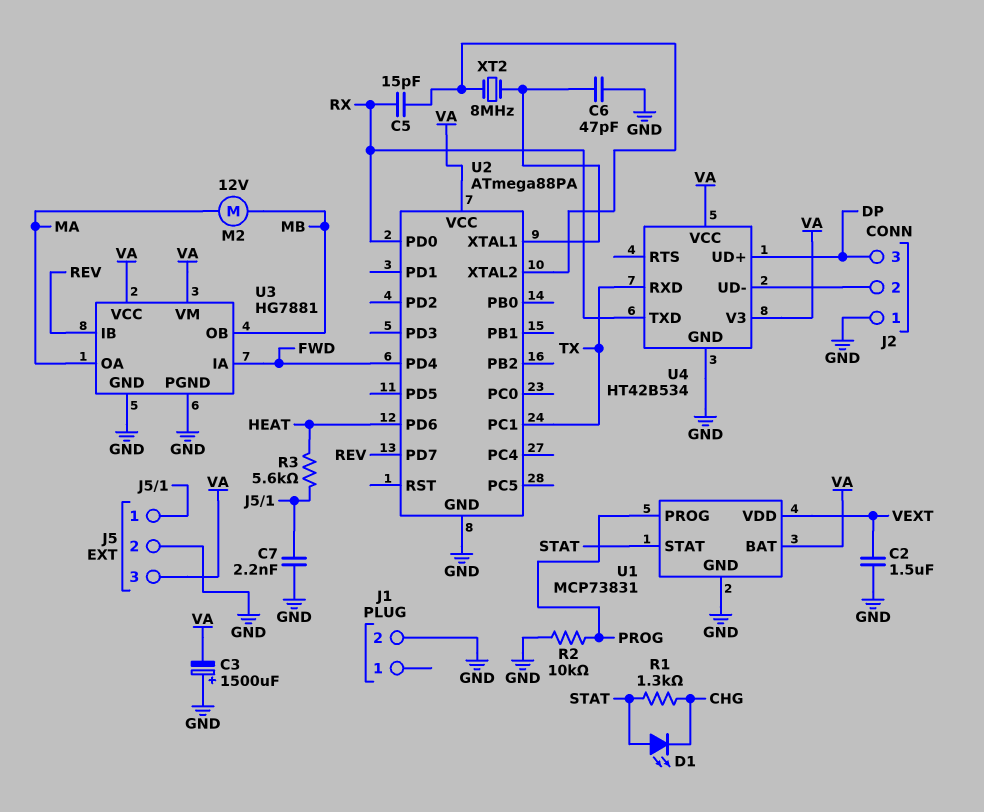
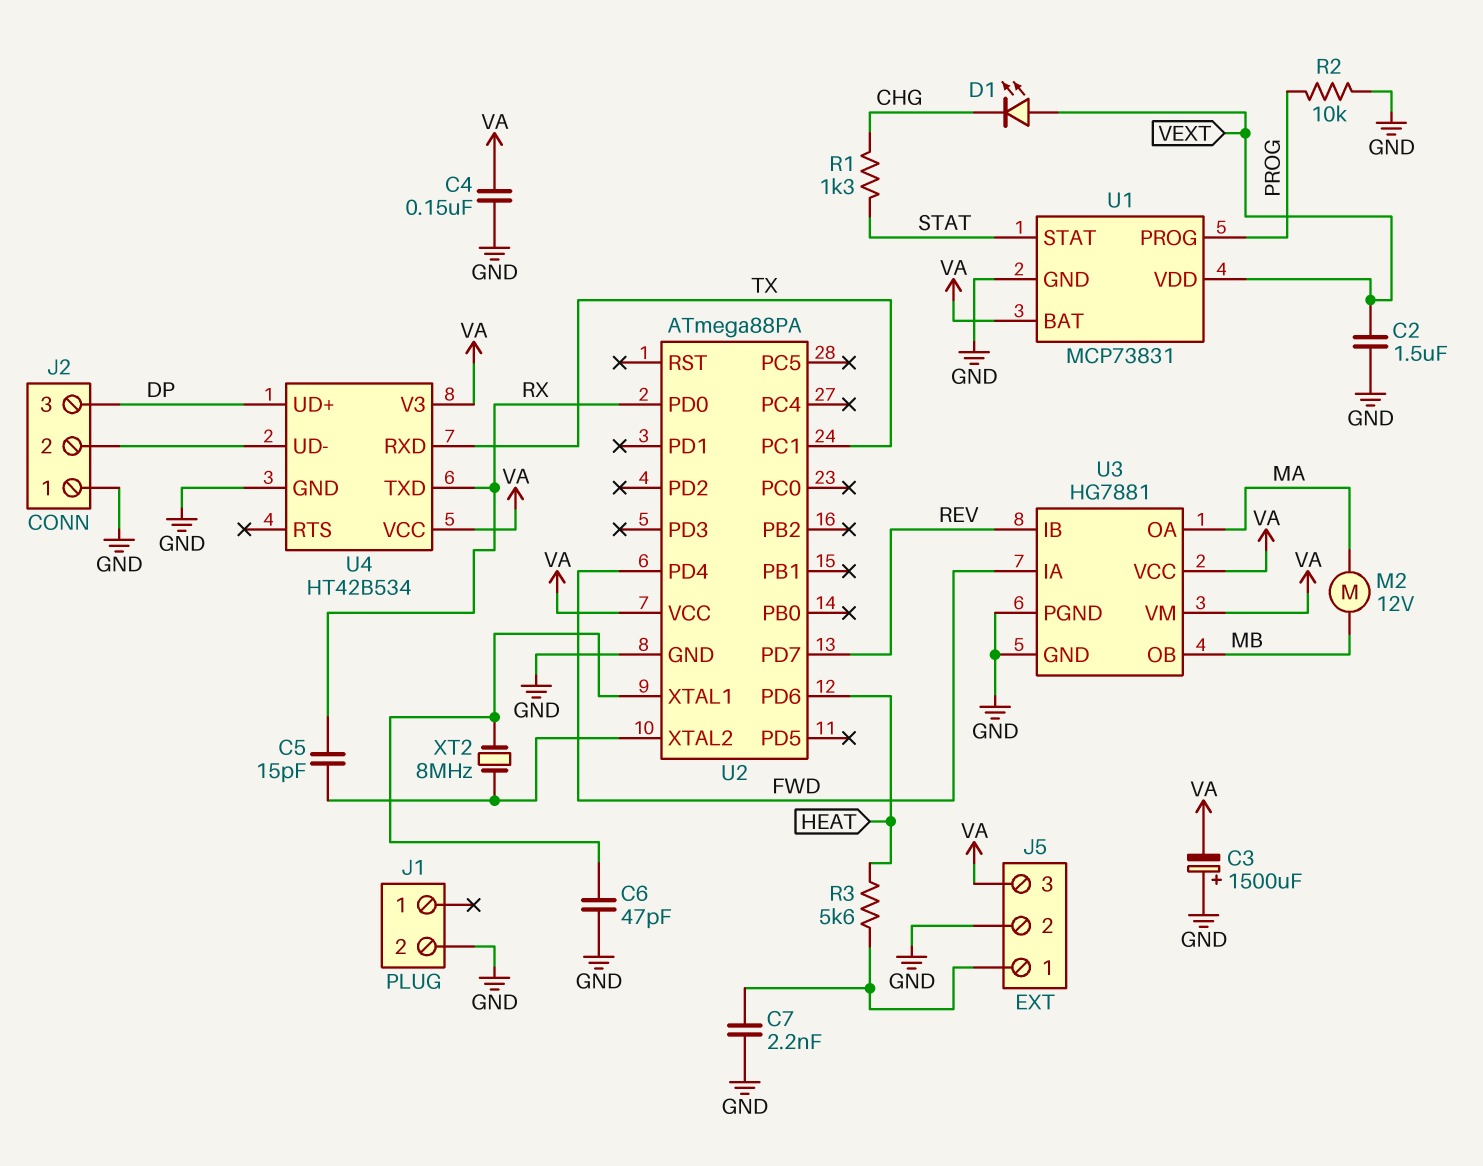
C4: none -> 150nF (GND, VA)
D1: LED (A STAT, K CHG) -> LED (A VEXT, K CHG)

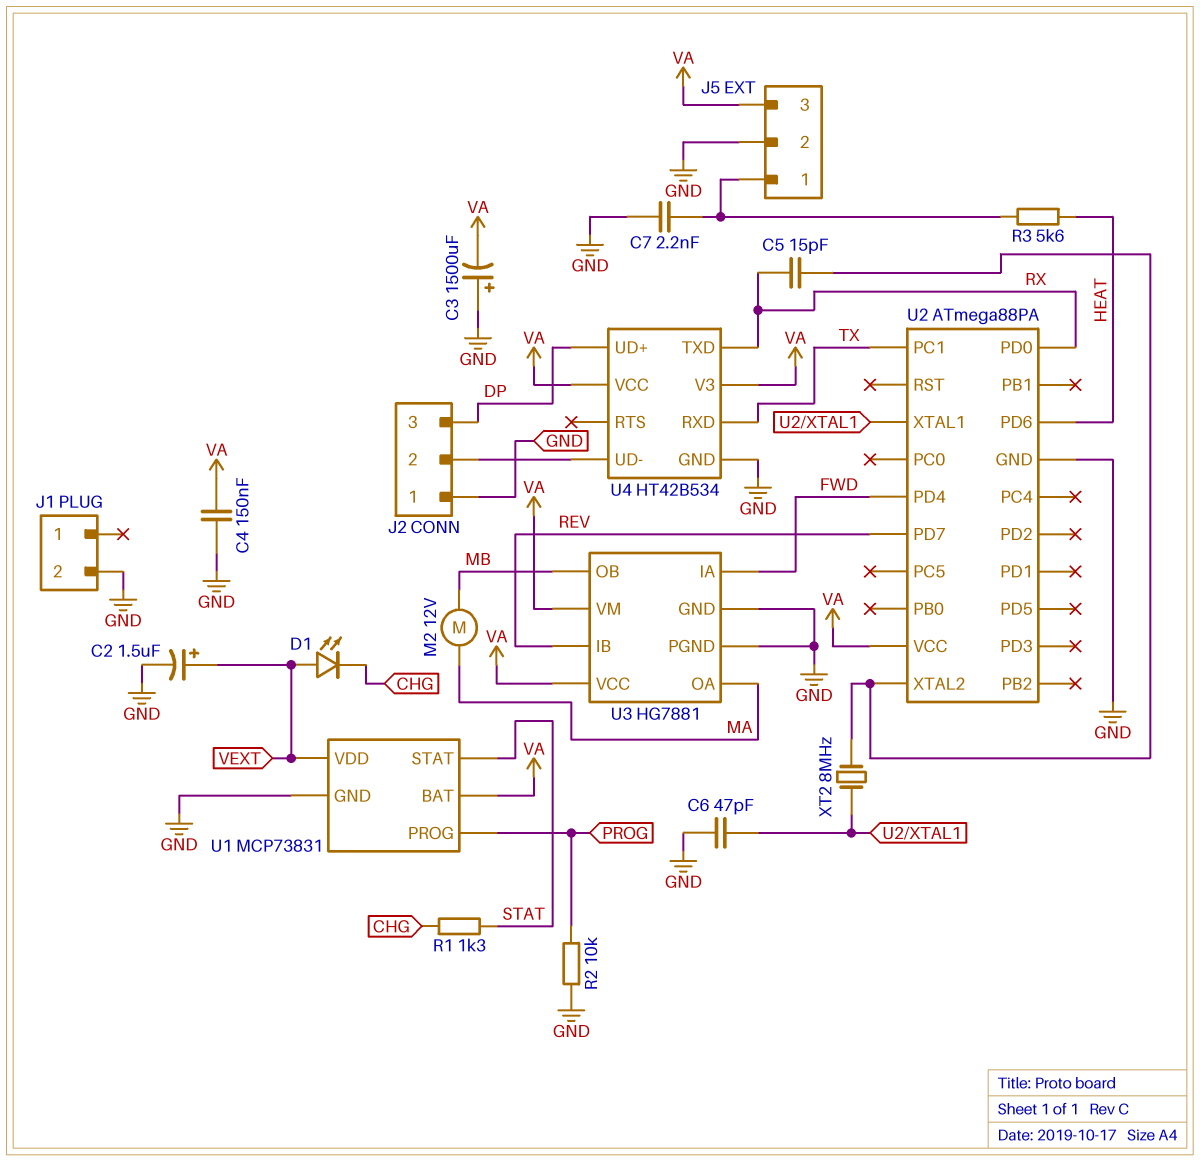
C2: 1.5uF (GND, VEXT) -> 1.5uF (plus VEXT, minus GND)

